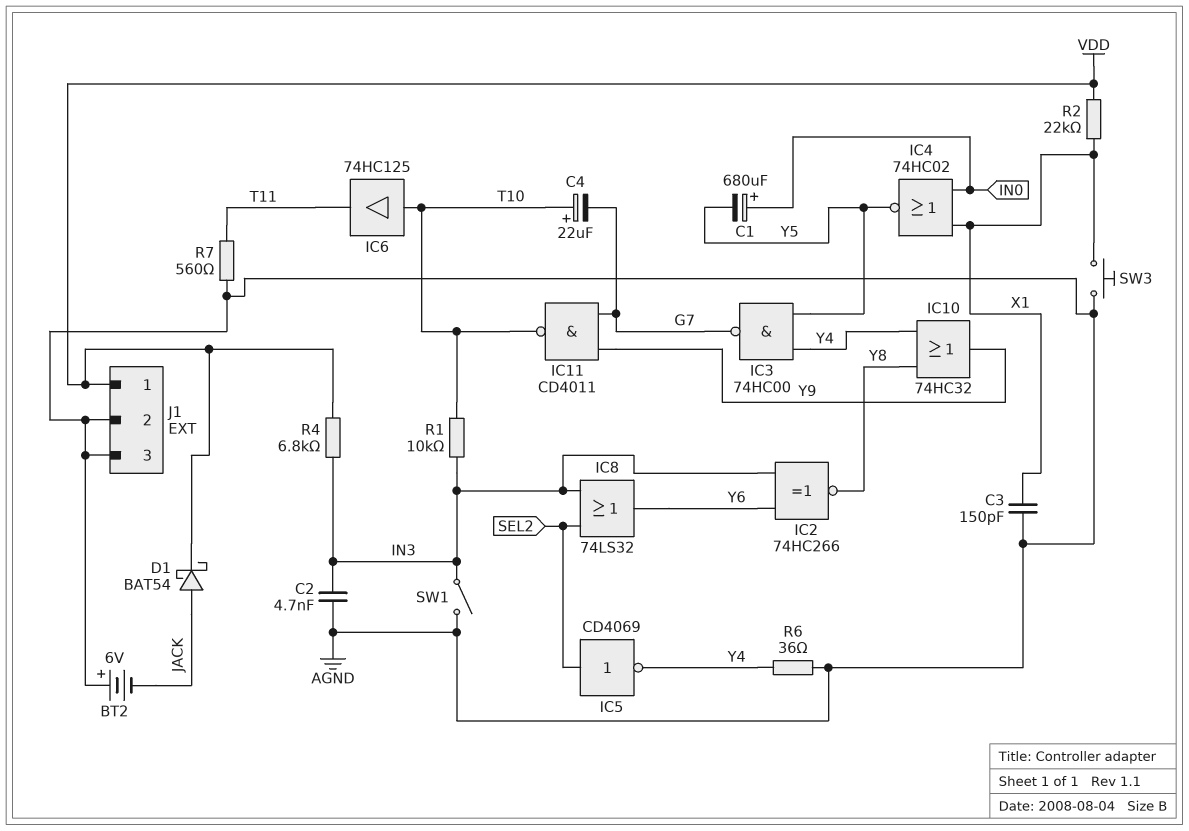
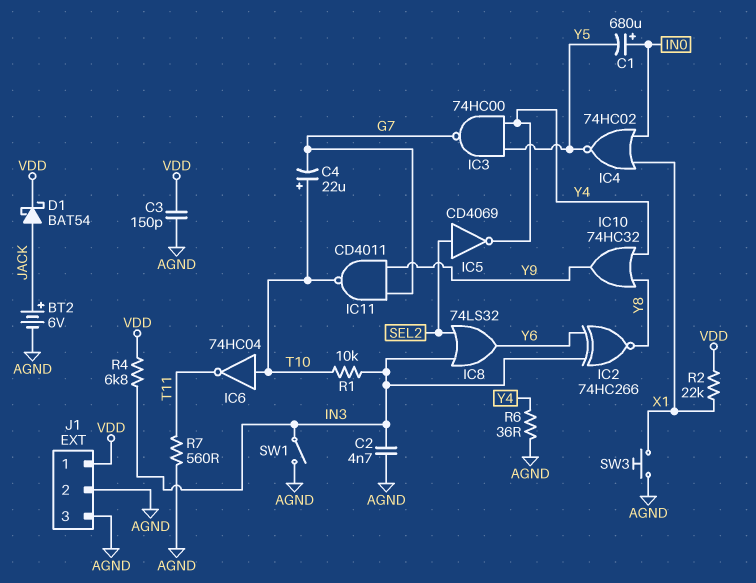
BT2: 6V (plus AGND, minus JACK) -> 6V (plus JACK, minus AGND)
C3: 150pF (AGND, X1) -> 150pF (AGND, VDD)
IC6: buffer 74HC125 (in T10, out T11) -> NOT 74HC04 (in T10, out T11)

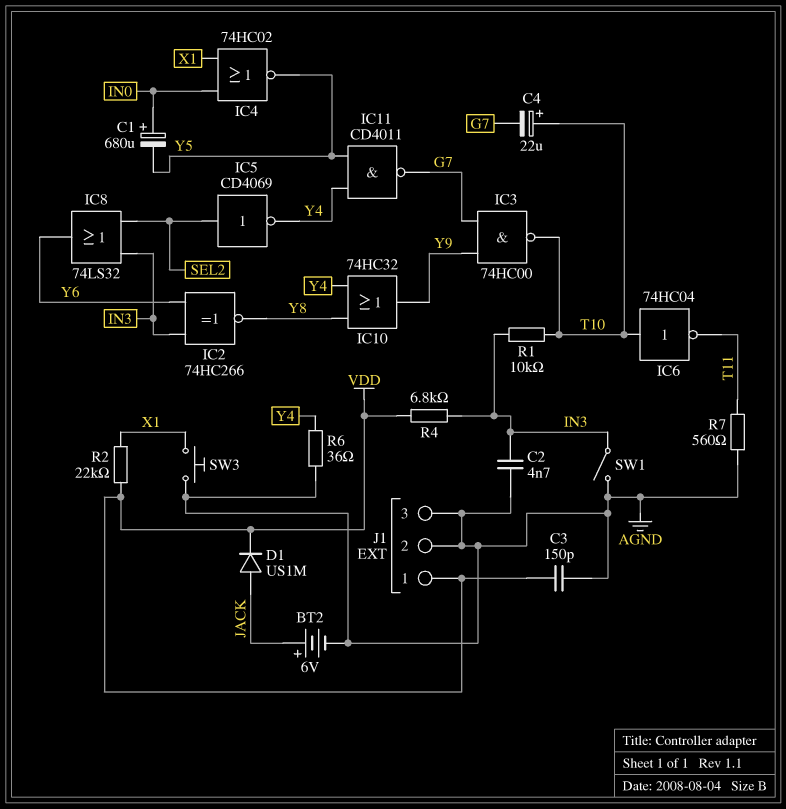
D1: schottky BAT54 (A JACK, K VDD) -> diode US1M (A JACK, K VDD)
IC3: NAND 74HC00 (in Y4, in Y5, out G7) -> NAND 74HC00 (in G7, in Y9, out T10)
IC11: NAND CD4011 (in G7, in Y9, out T10) -> NAND CD4011 (in Y4, in Y5, out G7)

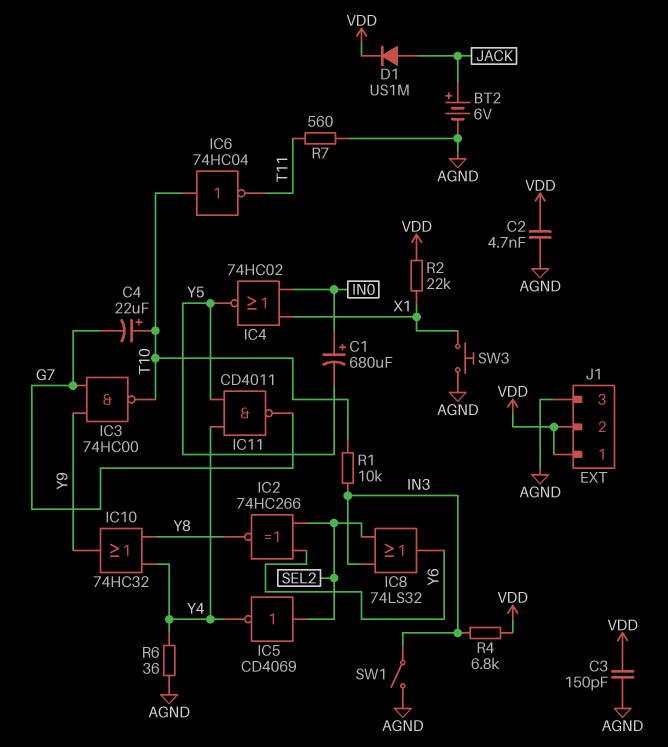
C2: 4.7nF (AGND, IN3) -> 4.7nF (AGND, VDD)
IC2: XNOR 74HC266 (in IN3, in Y6, out Y8) -> XNOR 74HC266 (in SEL2, in Y6, out Y8)
J1 pin 2: AGND -> VDD

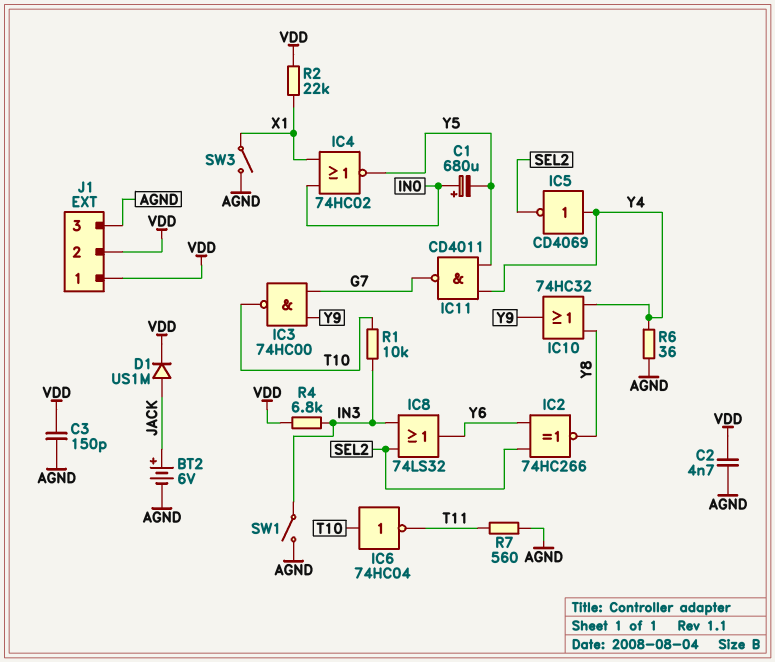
C4: 22uF (plus T10, minus G7) -> none
IC5: NOT CD4069 (in SEL2, out Y4) -> NOT CD4069 (in Y4, out SEL2)
SW3: button (AGND, X1) -> switch (AGND, X1)

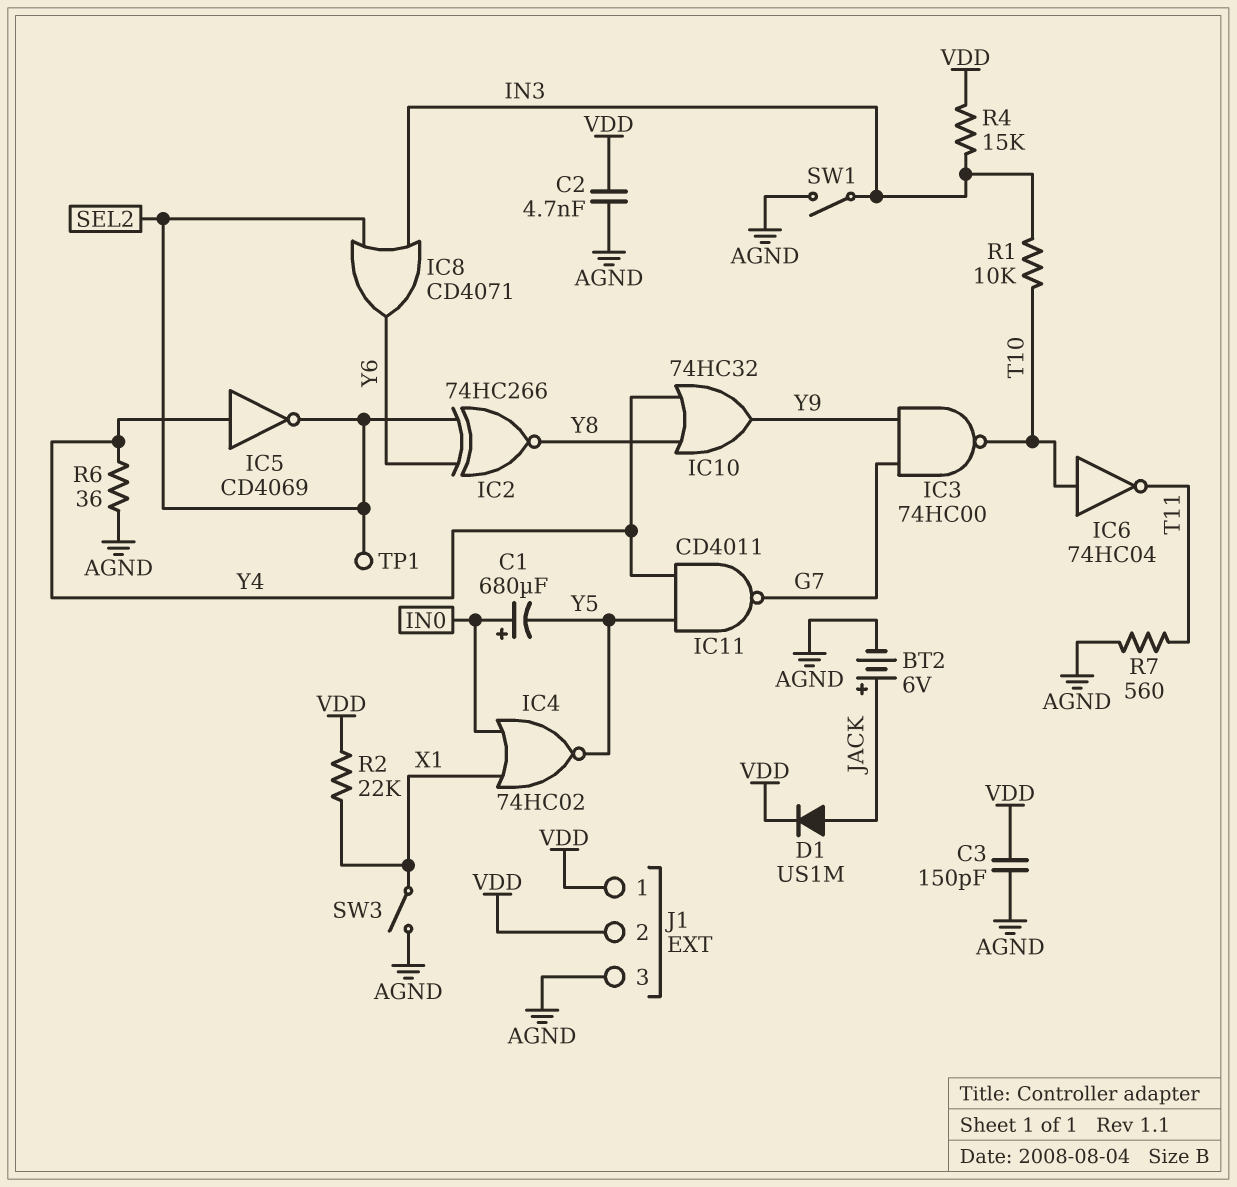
IC8: OR 74LS32 (in IN3, in SEL2, out Y6) -> OR CD4071 (in IN3, in SEL2, out Y6)
R4: 6.8k (IN3, VDD) -> 15k (IN3, VDD)
TP1: none -> test point (SEL2)

